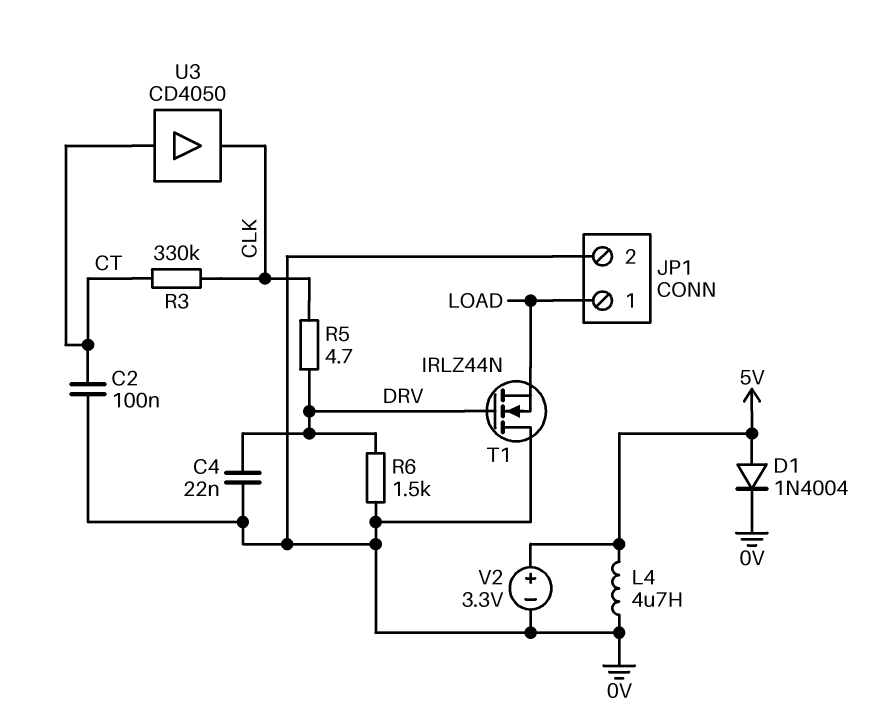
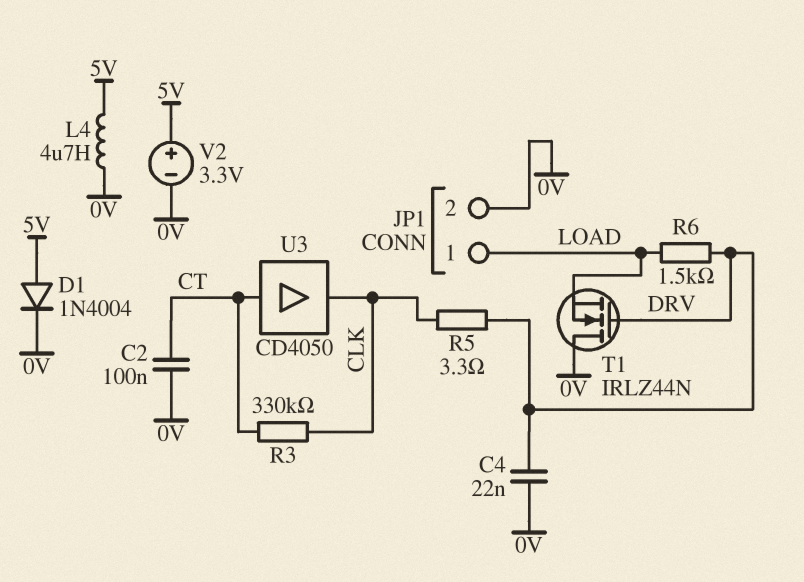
R5: 4.7 (CLK, DRV) -> 3.3 (CLK, DRV)
R6: 1.5k (0V, DRV) -> 1.5k (DRV, LOAD)

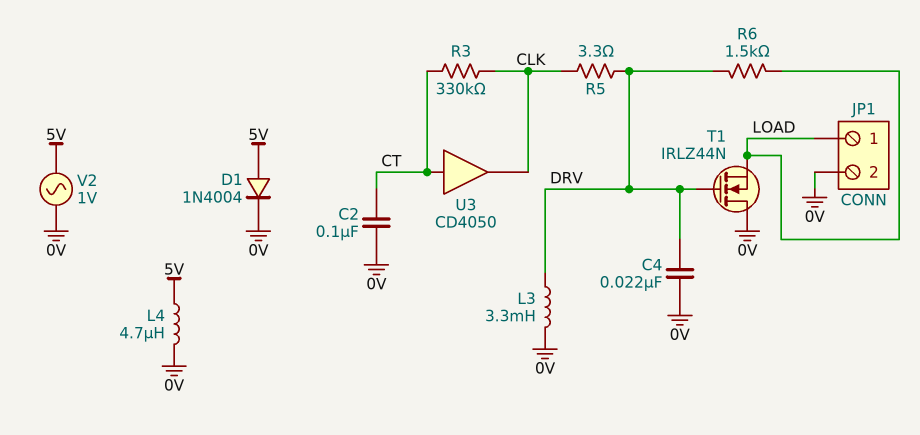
L3: none -> 3.3mH (0V, DRV)
V2: 3.3V (plus 5V, minus 0V) -> AC 1V (0V, 5V)

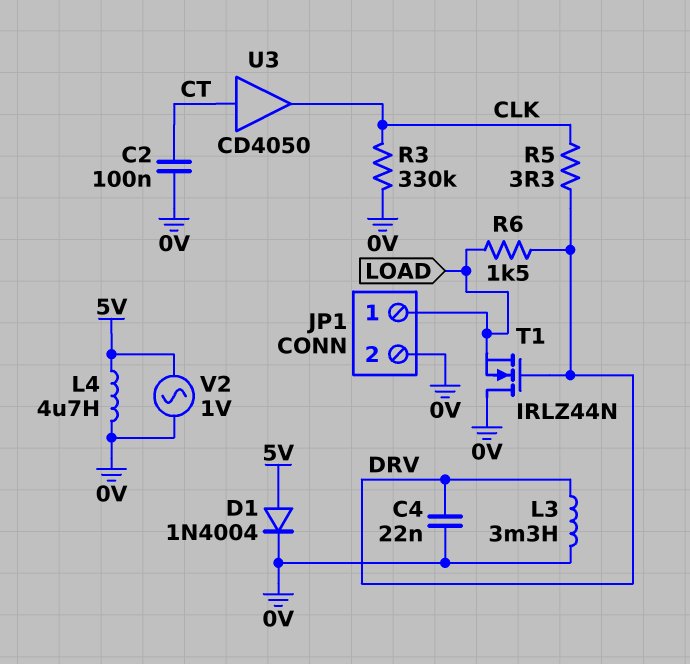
R3: 330k (CLK, CT) -> 330k (0V, CLK)

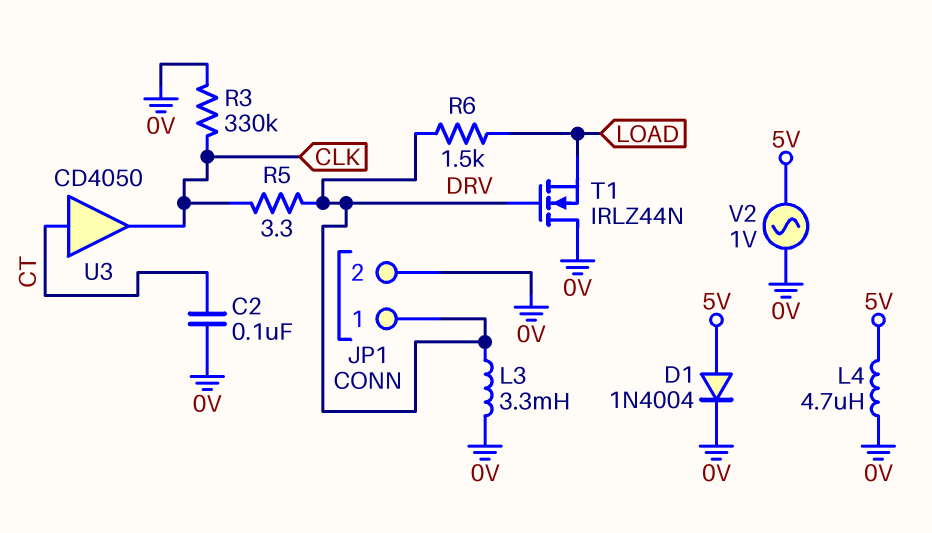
C4: 22nF (0V, DRV) -> none
JP1 pin 1: LOAD -> DRV

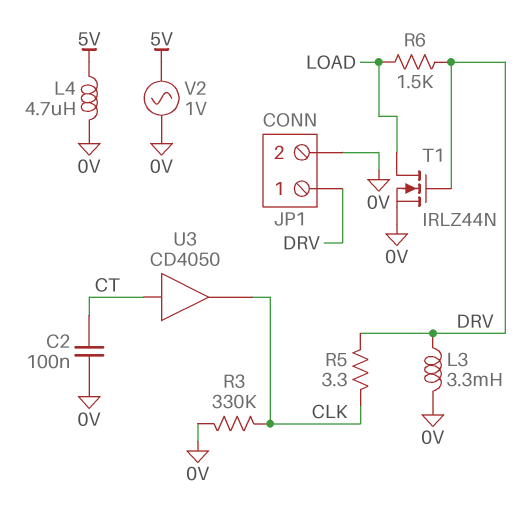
D1: diode 1N4004 (A 5V, K 0V) -> none
T1: NMOS IRLZ44N (G DRV, D 0V, S LOAD) -> NMOS IRLZ44N (G DRV, D LOAD, S 0V)

